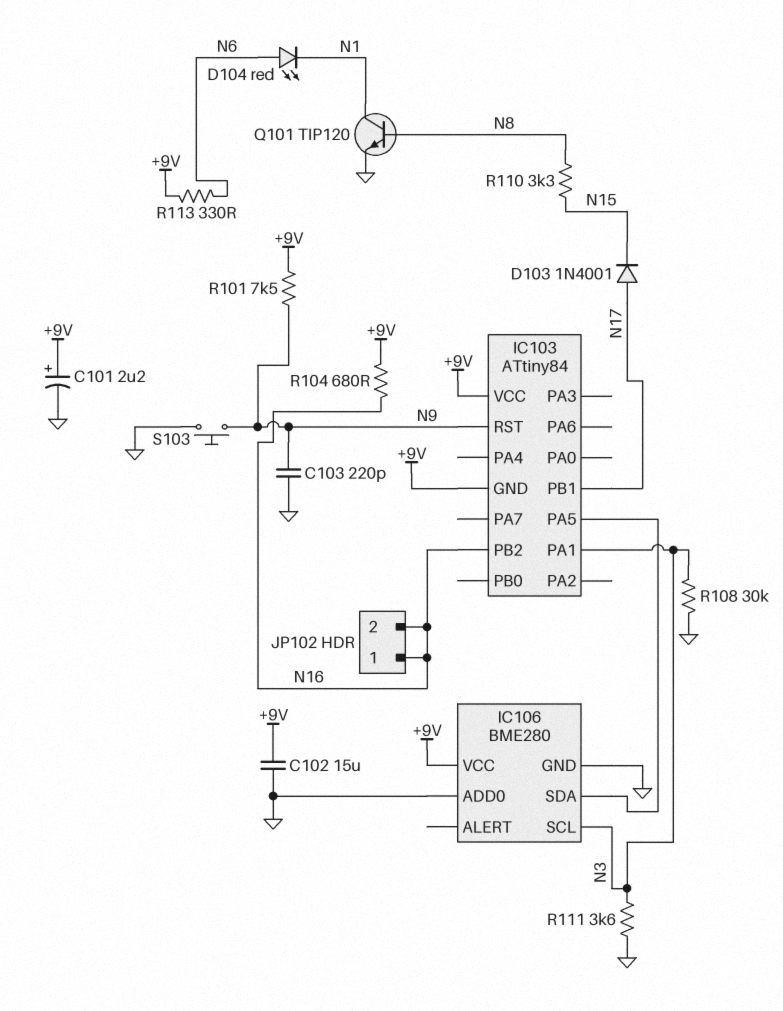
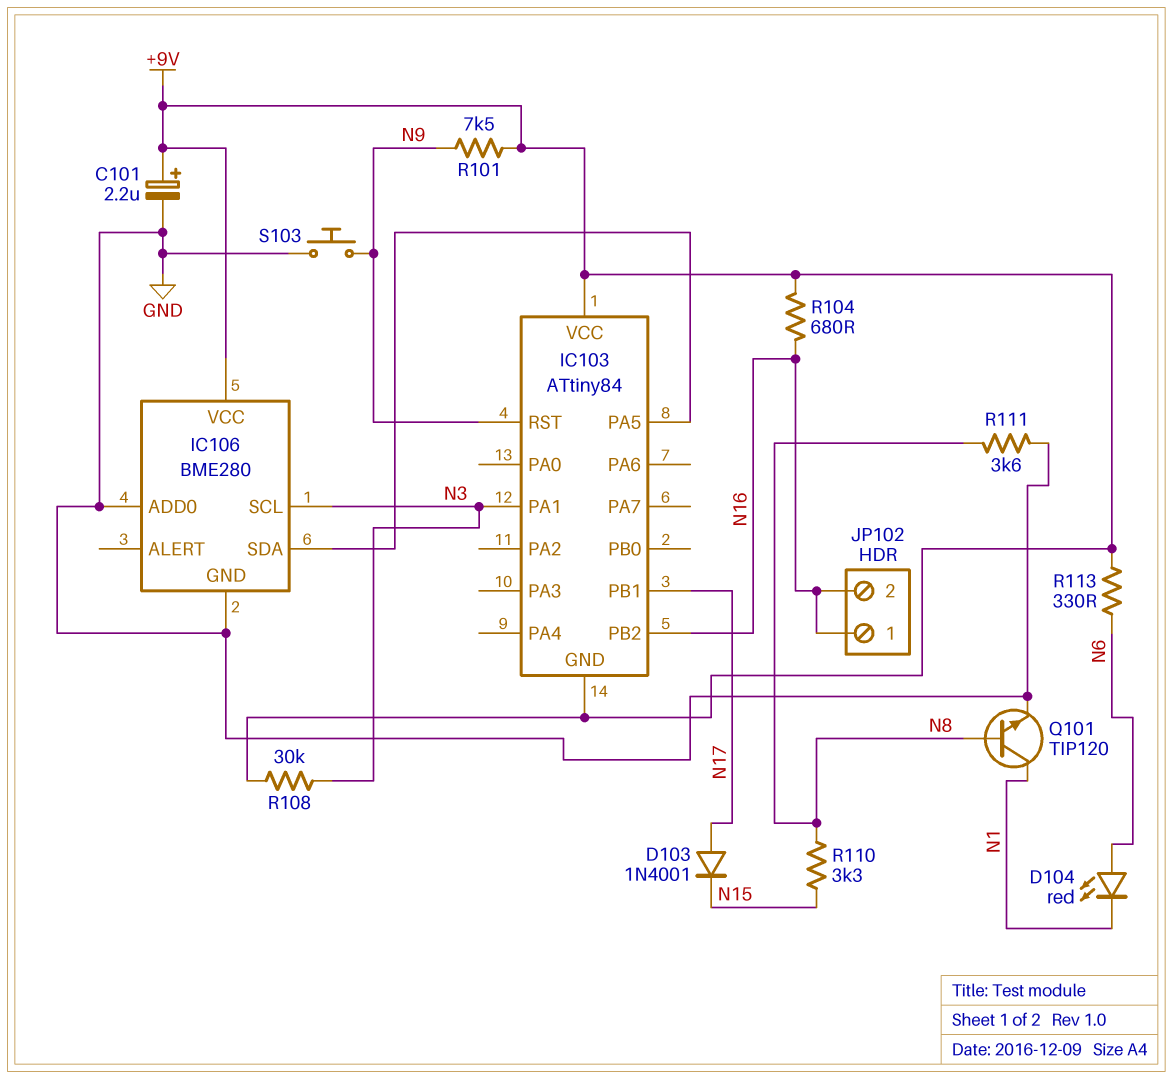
C102: 15uF (+9V, GND) -> none
C103: 220pF (GND, N9) -> none
R108: 30k (GND, N3) -> 30k (+9V, N3)
R111: 3.6k (GND, N3) -> 3.6k (GND, N8)

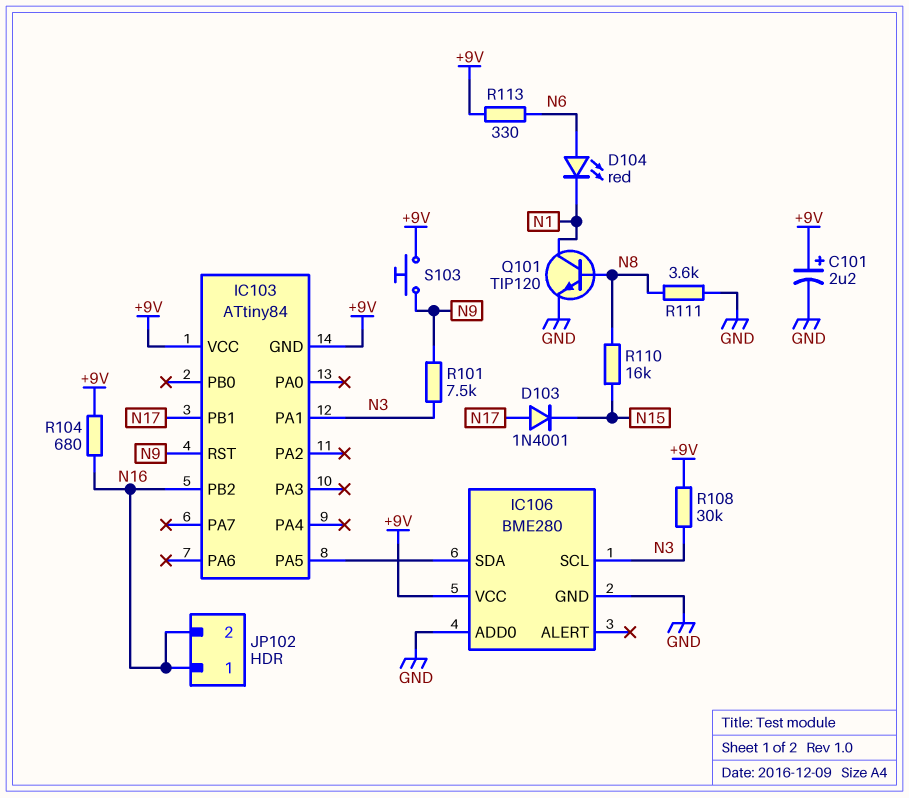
R101: 7.5k (+9V, N9) -> 7.5k (N3, N9)
R110: 3.3k (N8, N15) -> 16k (N8, N15)
S103: button (GND, N9) -> button (+9V, N9)

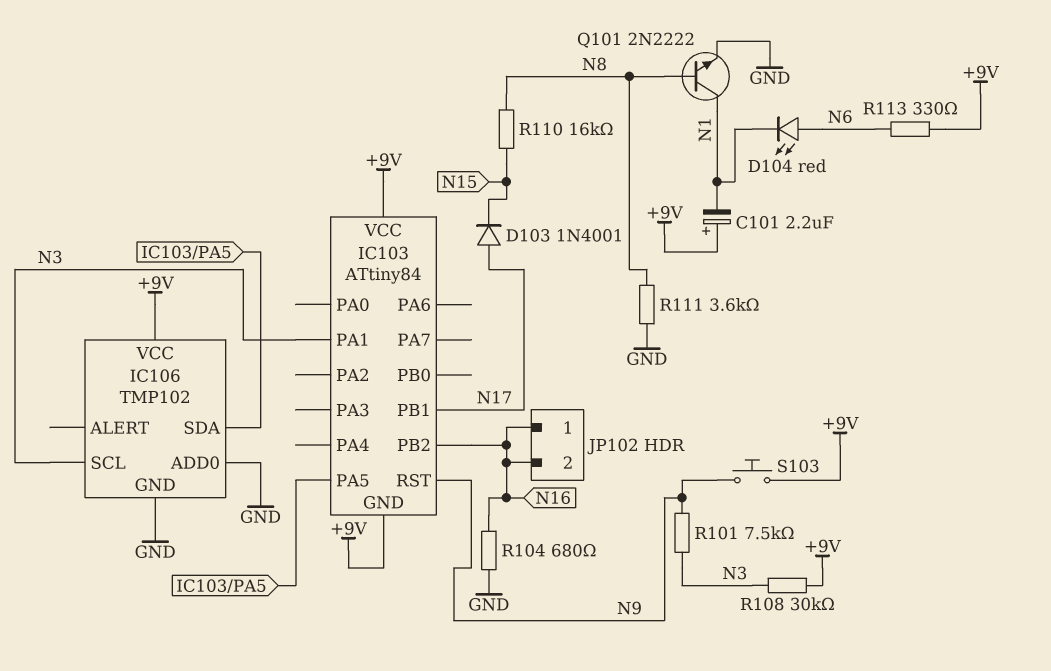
C101: 2.2uF (plus +9V, minus GND) -> 2.2uF (plus +9V, minus N1)
IC106: BME280 -> TMP102
Q101: NPN TIP120 (B N8, C N1, E GND) -> NPN 2N2222 (B N8, C N1, E GND)
R104: 680 (+9V, N16) -> 680 (GND, N16)

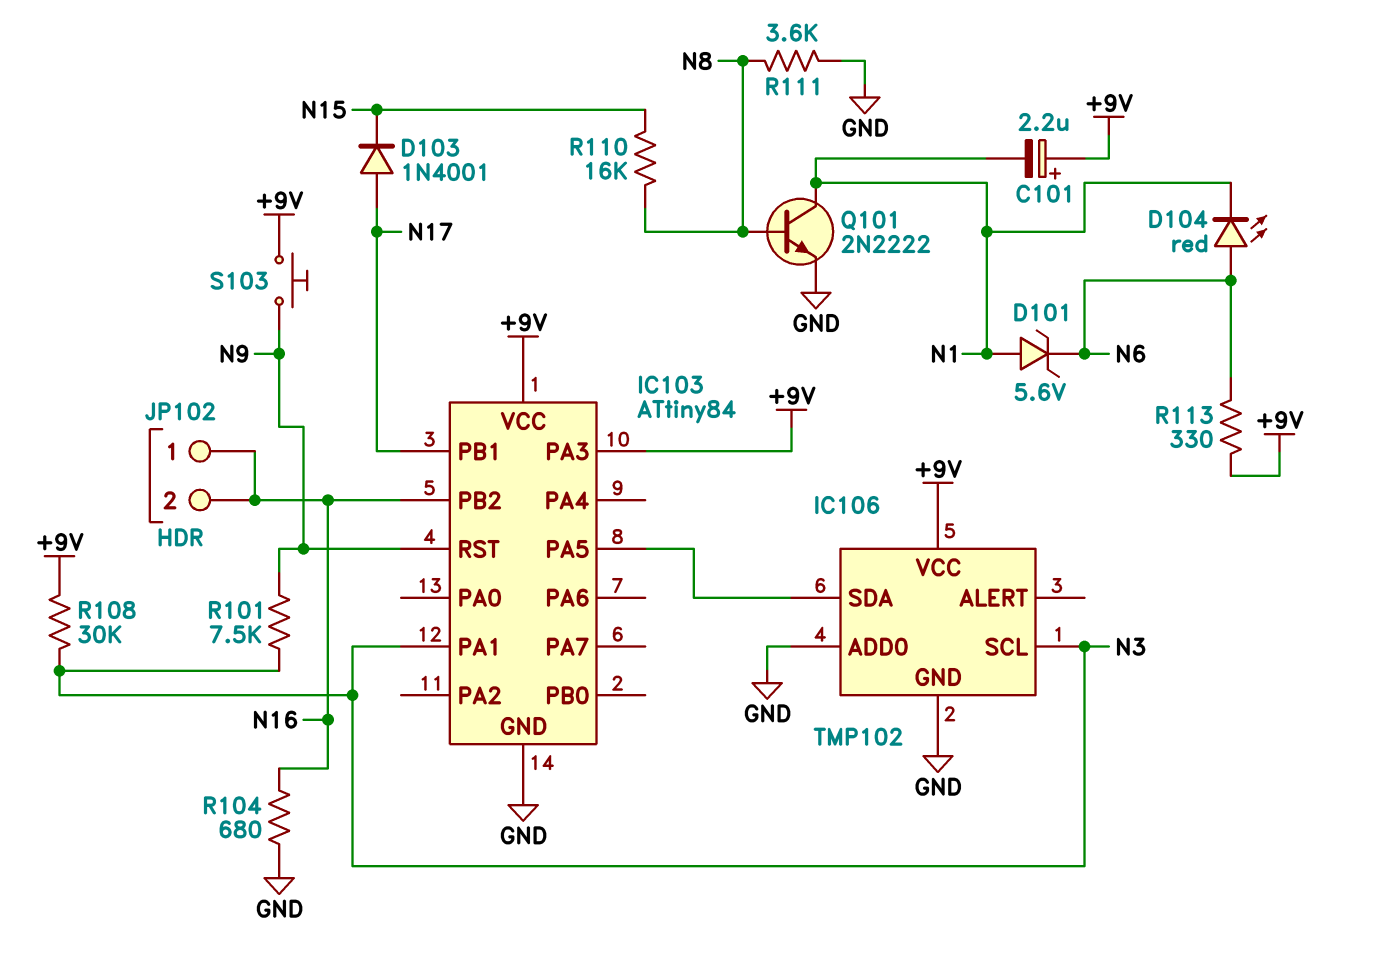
D101: none -> zener 5.6V (A N1, K N6)
IC103 pin GND: +9V -> GND
IC103 pin PA3: none -> +9V

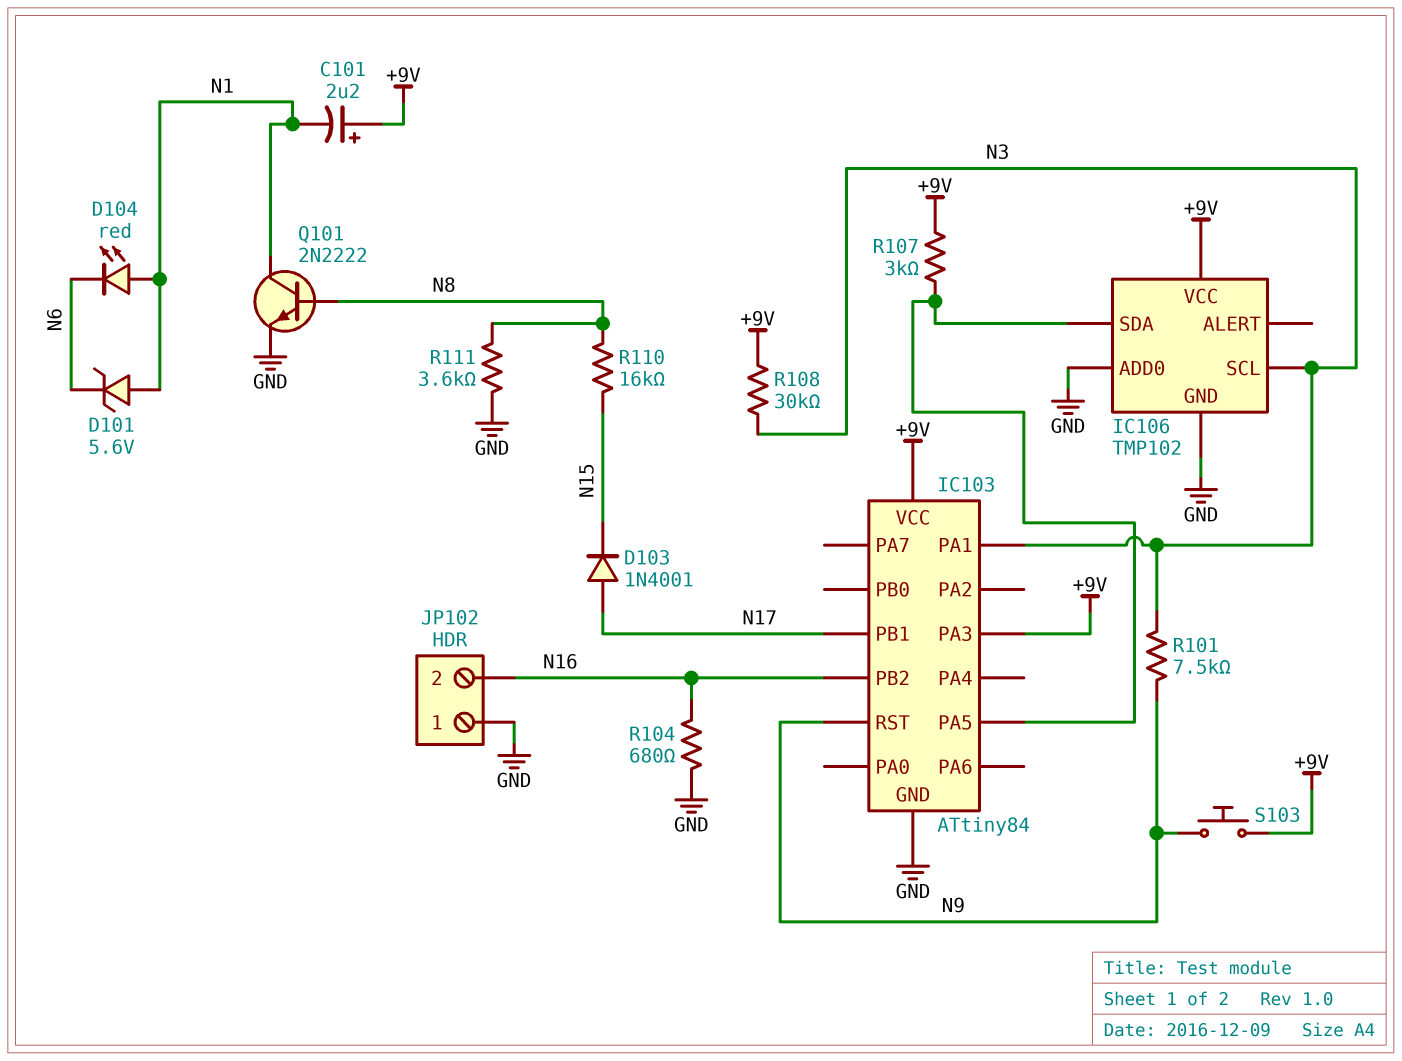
D104: LED red (A N6, K N1) -> LED red (A N1, K N6)
JP102 pin 1: N16 -> GND
R107: none -> 3k (+9V, IC103/PA5)
R113: 330 (+9V, N6) -> none

